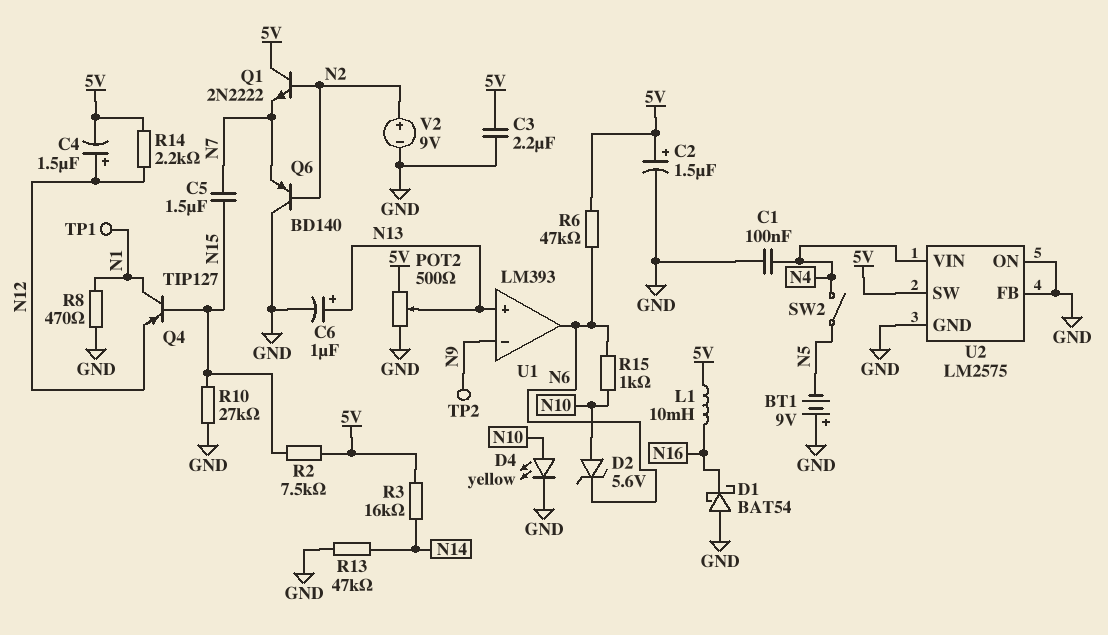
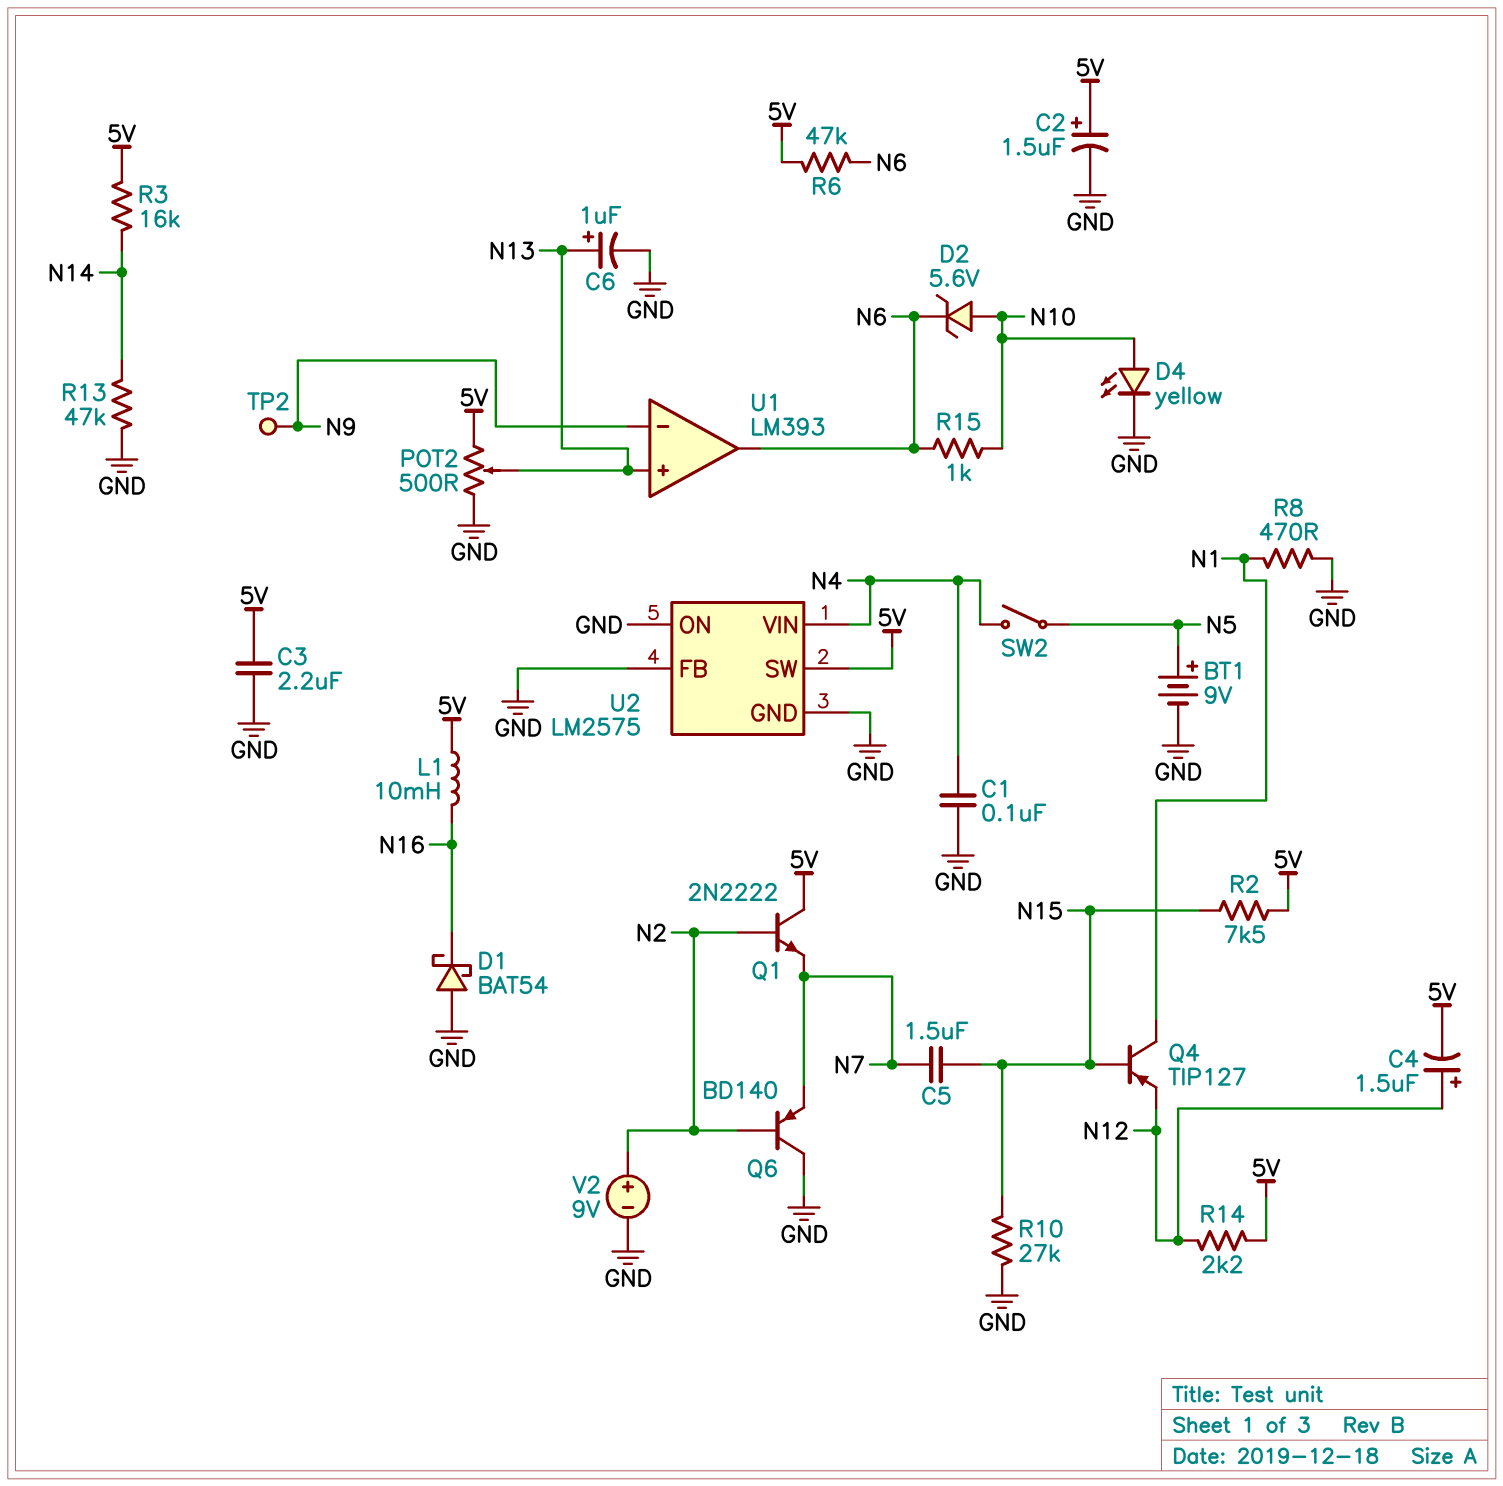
BT1: 9V (plus GND, minus N5) -> 9V (plus N5, minus GND)
TP1: test point (N1) -> none

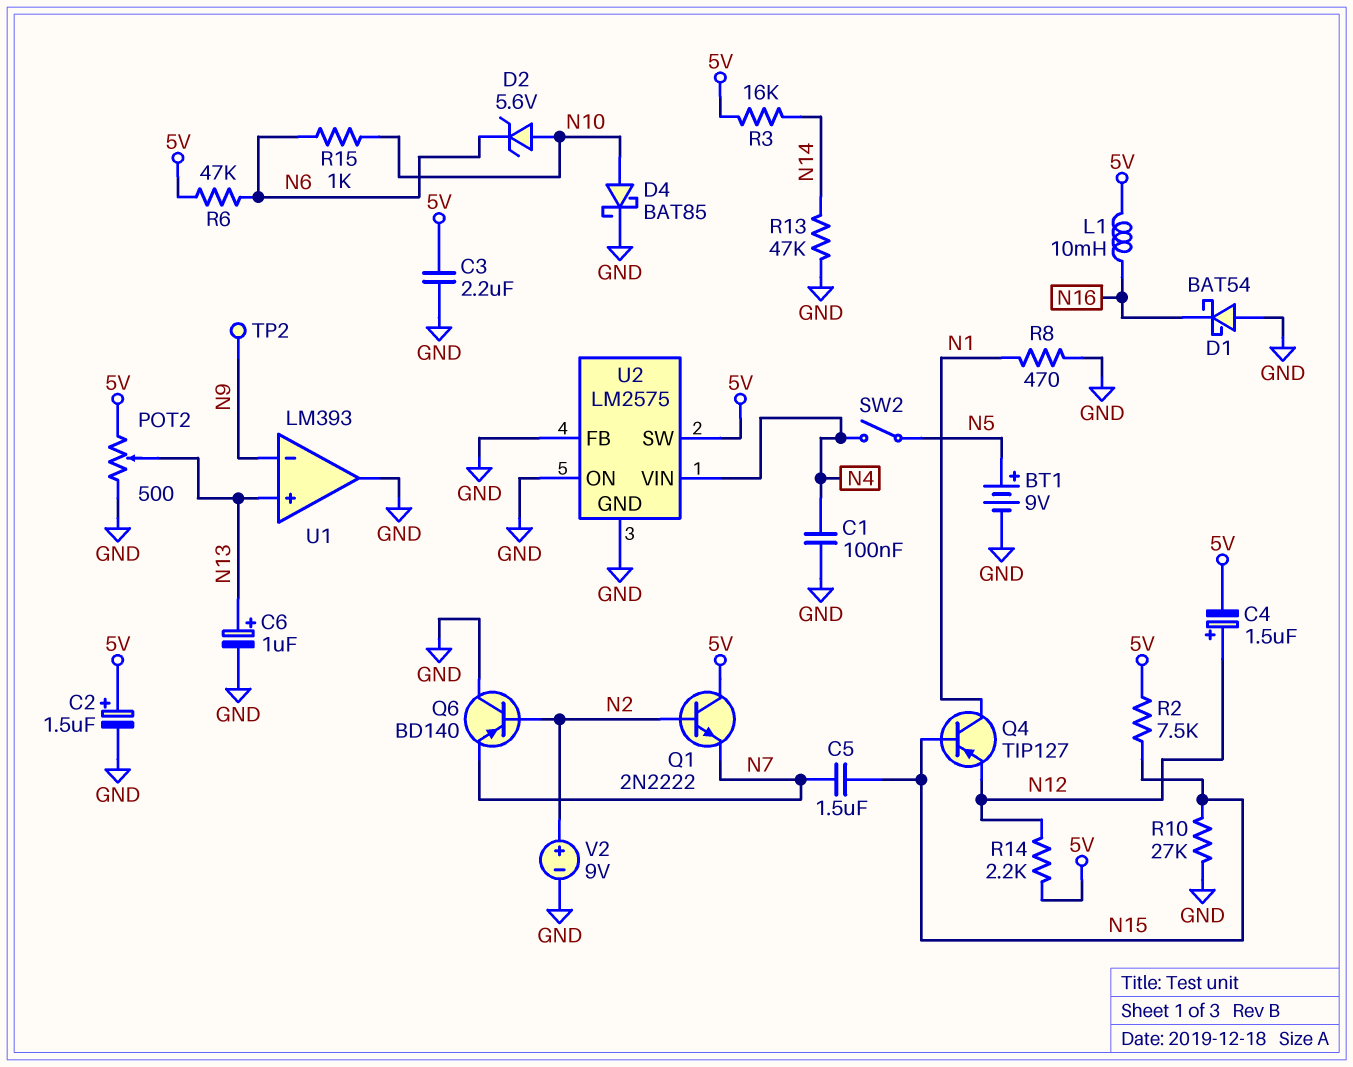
D4: LED yellow (A N10, K GND) -> schottky BAT85 (A N10, K GND)
U1 pin out: N6 -> GND

